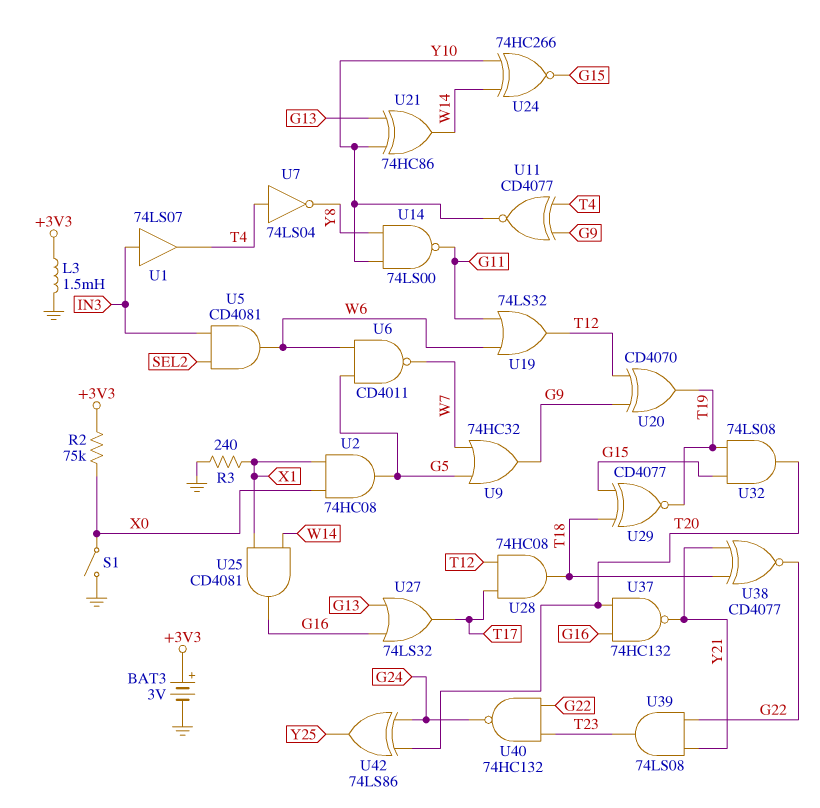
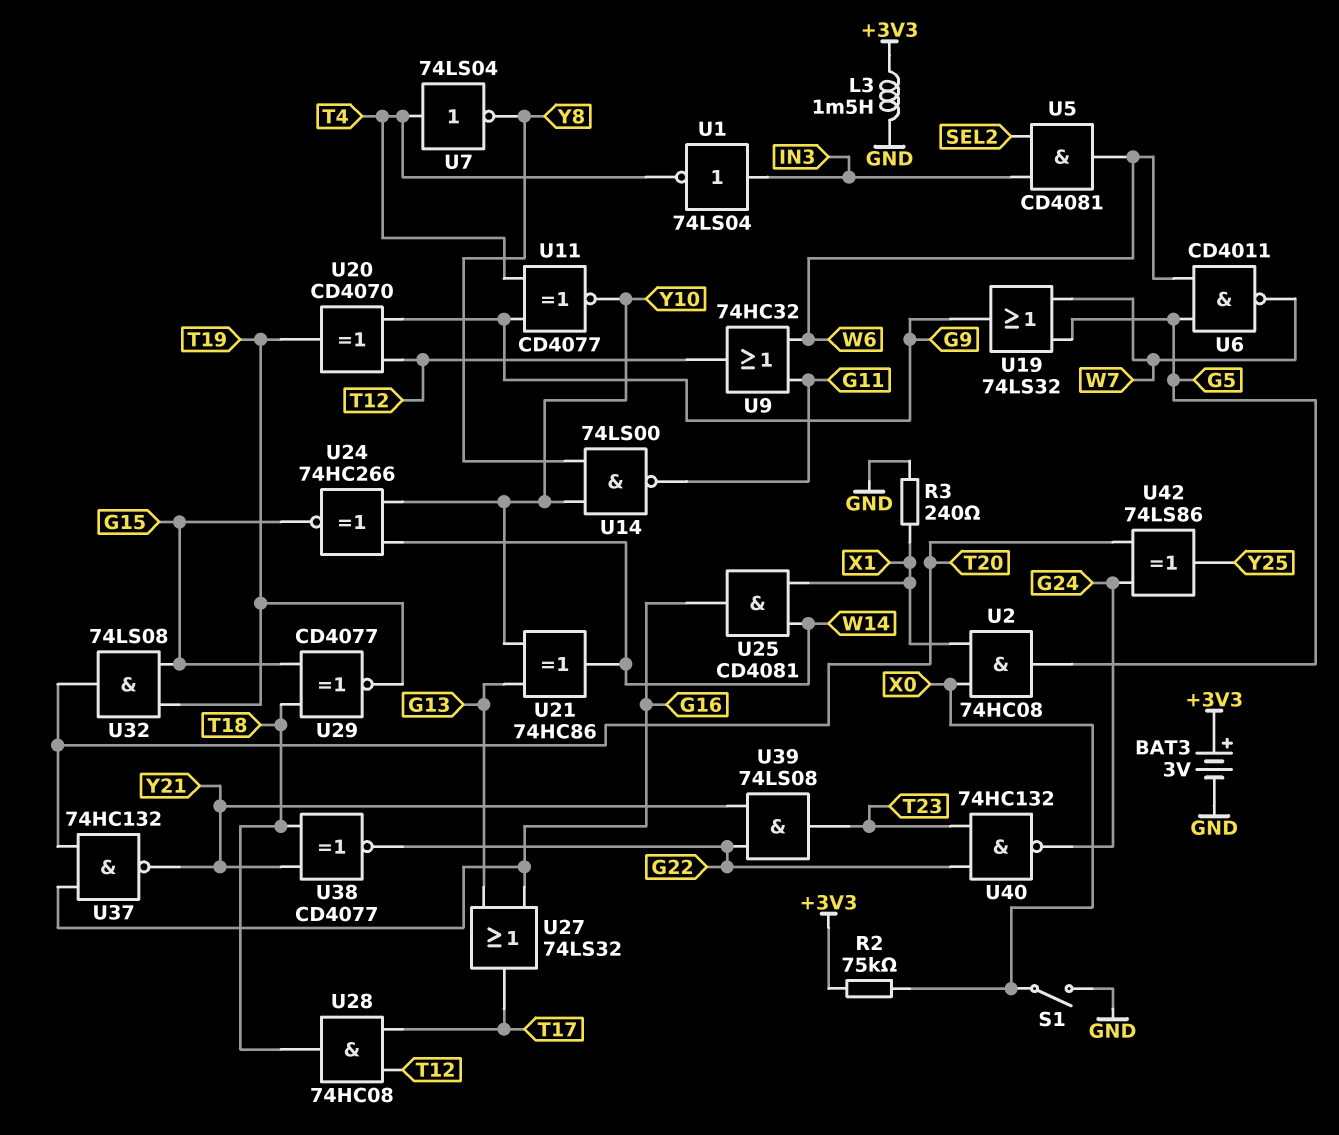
U1: buffer 74LS07 (in IN3, out T4) -> NOT 74LS04 (in IN3, out T4)
U9: OR 74HC32 (in G5, in W7, out G9) -> OR 74HC32 (in G11, in W6, out T12)
U19: OR 74LS32 (in G11, in W6, out T12) -> OR 74LS32 (in G5, in W7, out G9)

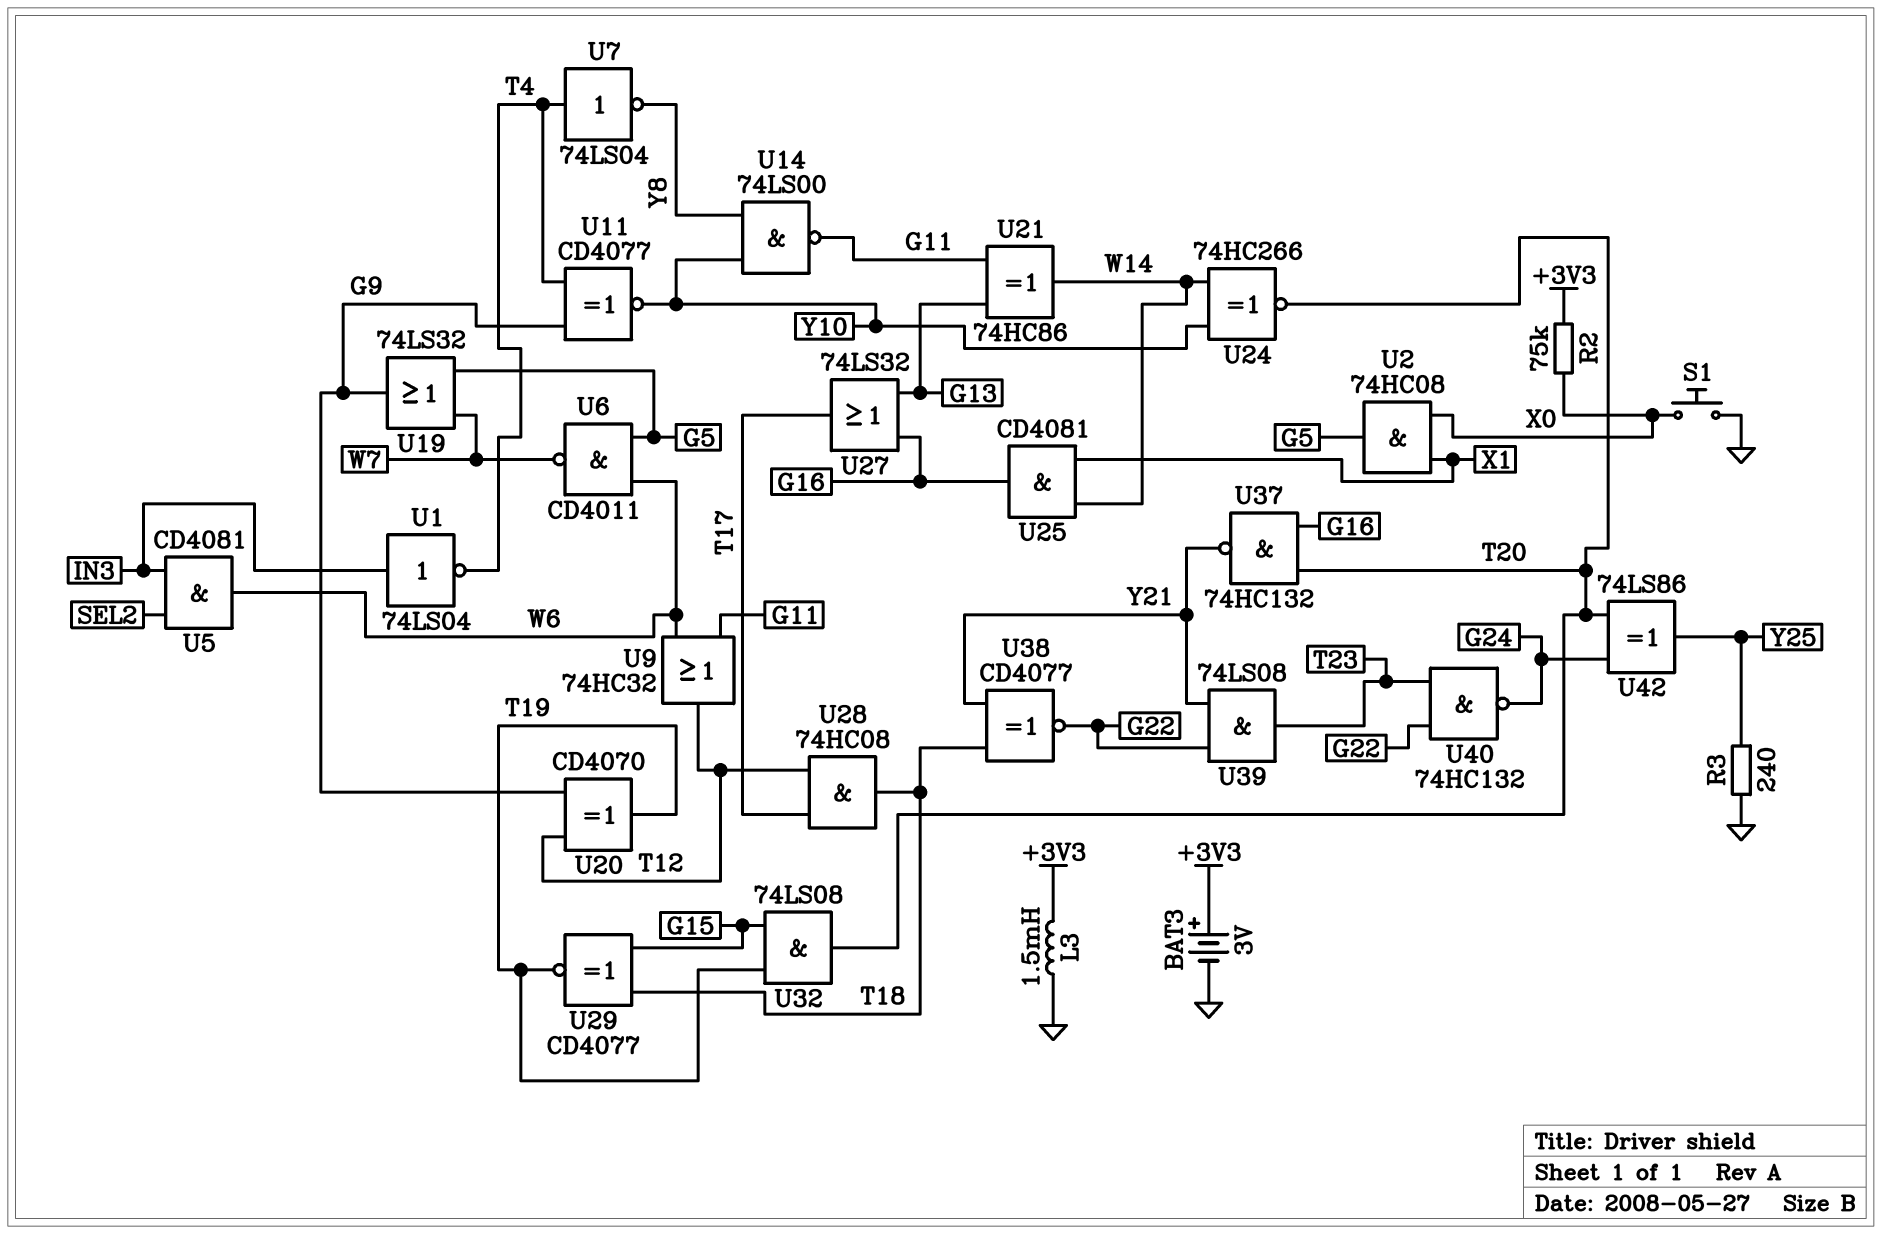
R3: 240 (GND, X1) -> 240 (GND, Y25)
S1: switch (GND, X0) -> button (GND, X0)
U21: XOR 74HC86 (in G13, in Y10, out W14) -> XOR 74HC86 (in G11, in G13, out W14)
U24: XNOR 74HC266 (in W14, in Y10, out G15) -> XNOR 74HC266 (in W14, in Y10, out T20)

